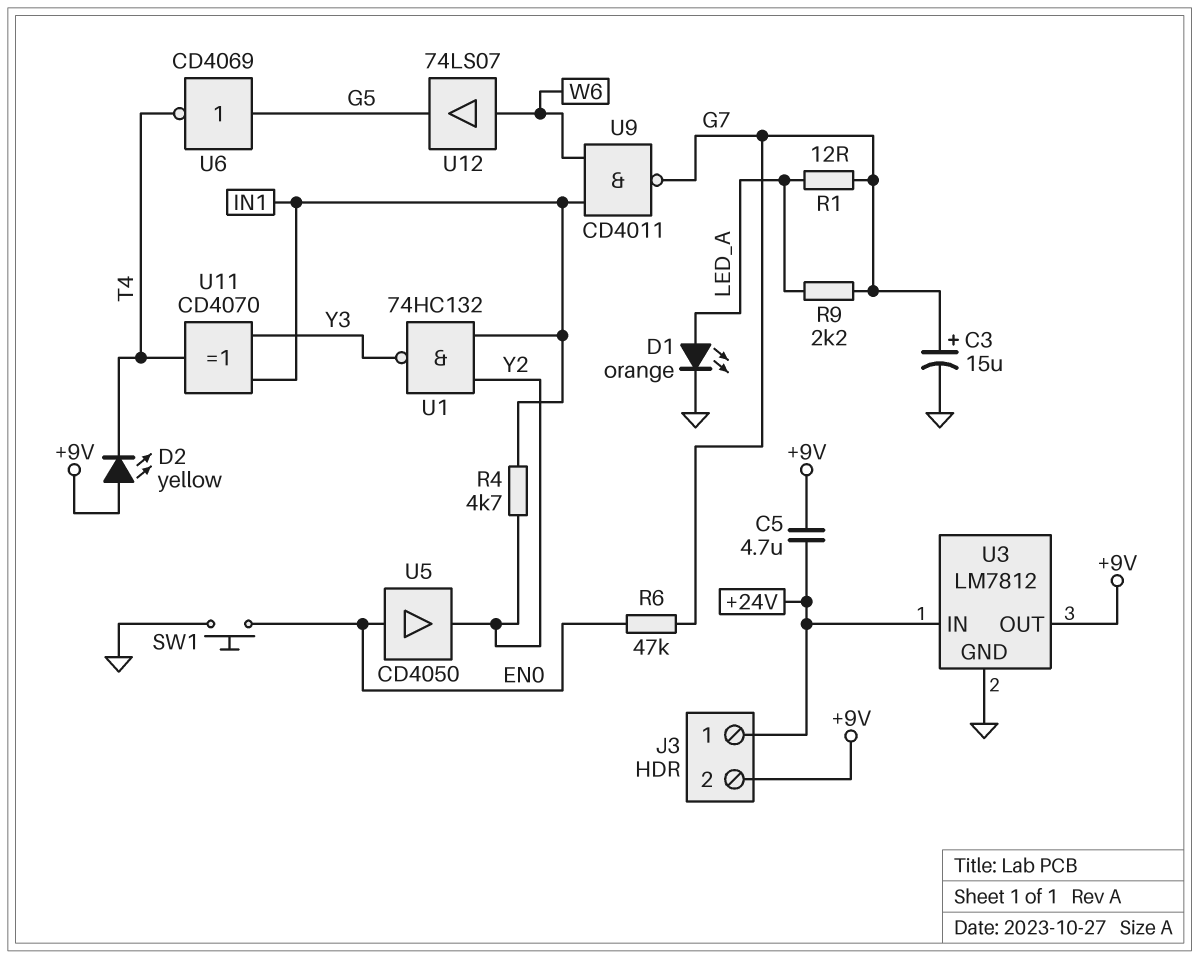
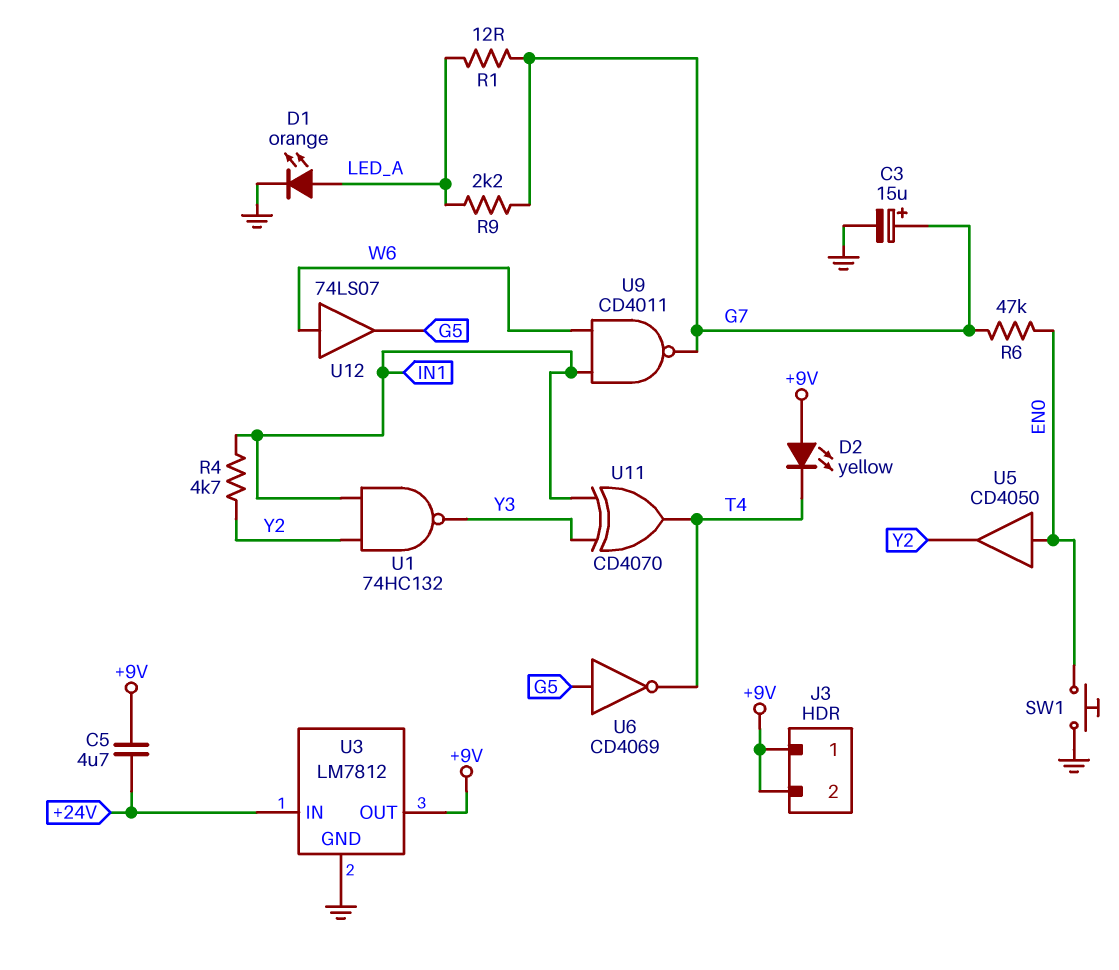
J3 pin 1: +24V -> +9V

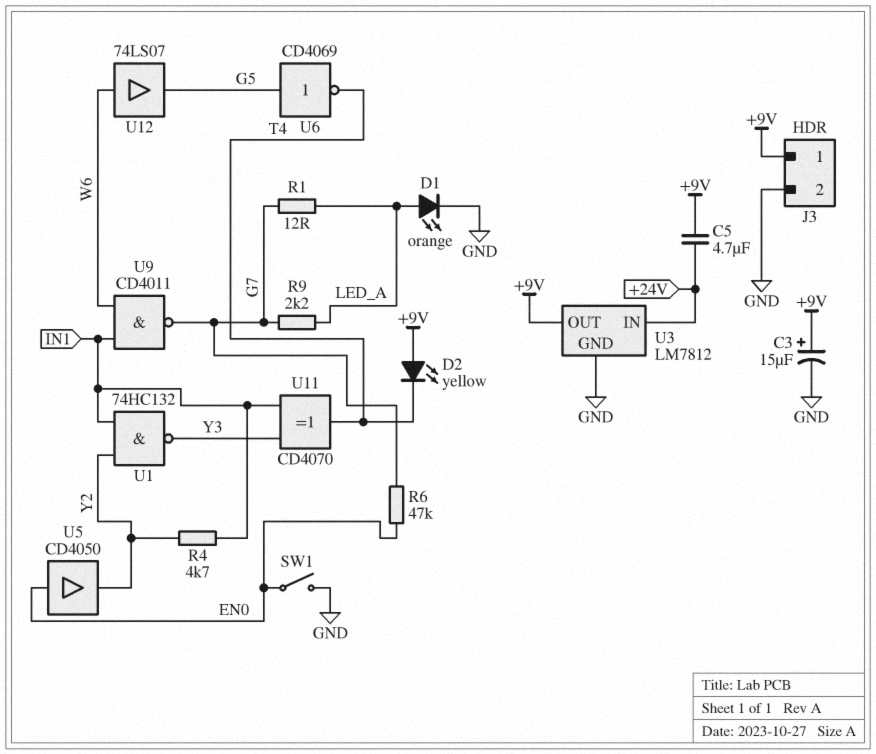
C3: 15uF (plus G7, minus GND) -> 15uF (plus +9V, minus GND)
J3 pin 2: +9V -> GND
SW1: button (EN0, GND) -> switch (EN0, GND)

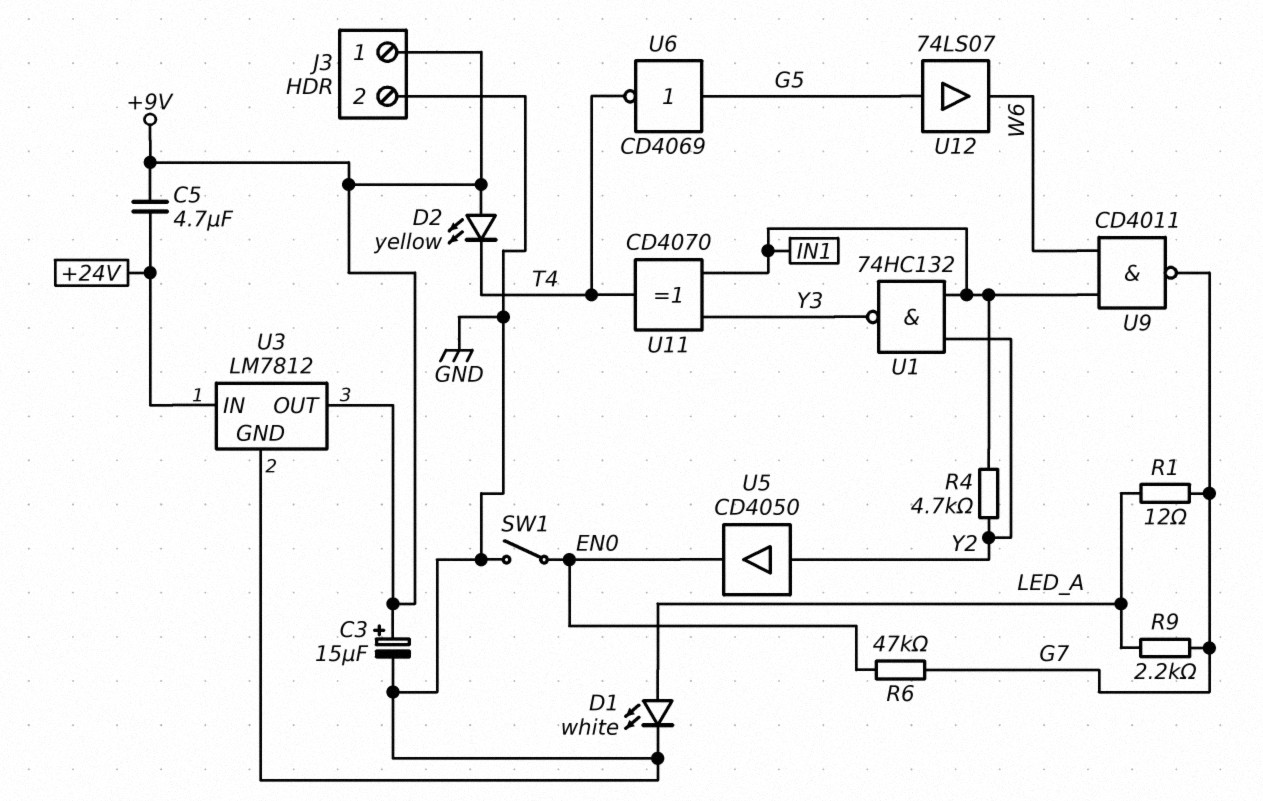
D1: LED orange (A LED_A, K GND) -> LED white (A LED_A, K GND)
U5: buffer CD4050 (in EN0, out Y2) -> buffer CD4050 (in Y2, out EN0)
U12: buffer 74LS07 (in W6, out G5) -> buffer 74LS07 (in G5, out W6)

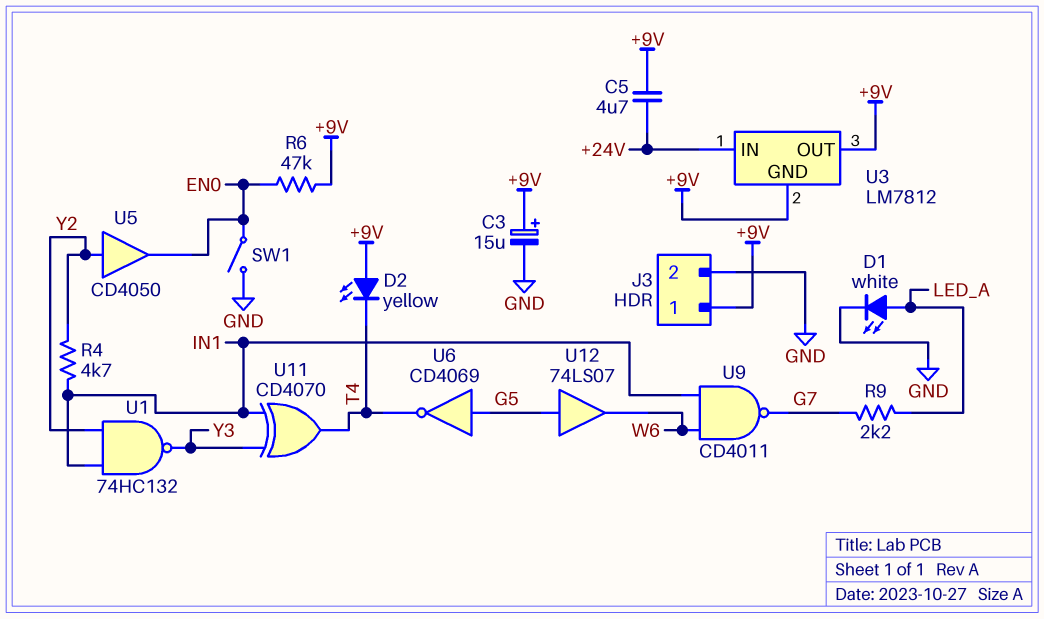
R1: 12 (G7, LED_A) -> none
R6: 47k (EN0, G7) -> 47k (+9V, EN0)
U3 pin GND: GND -> +9V

